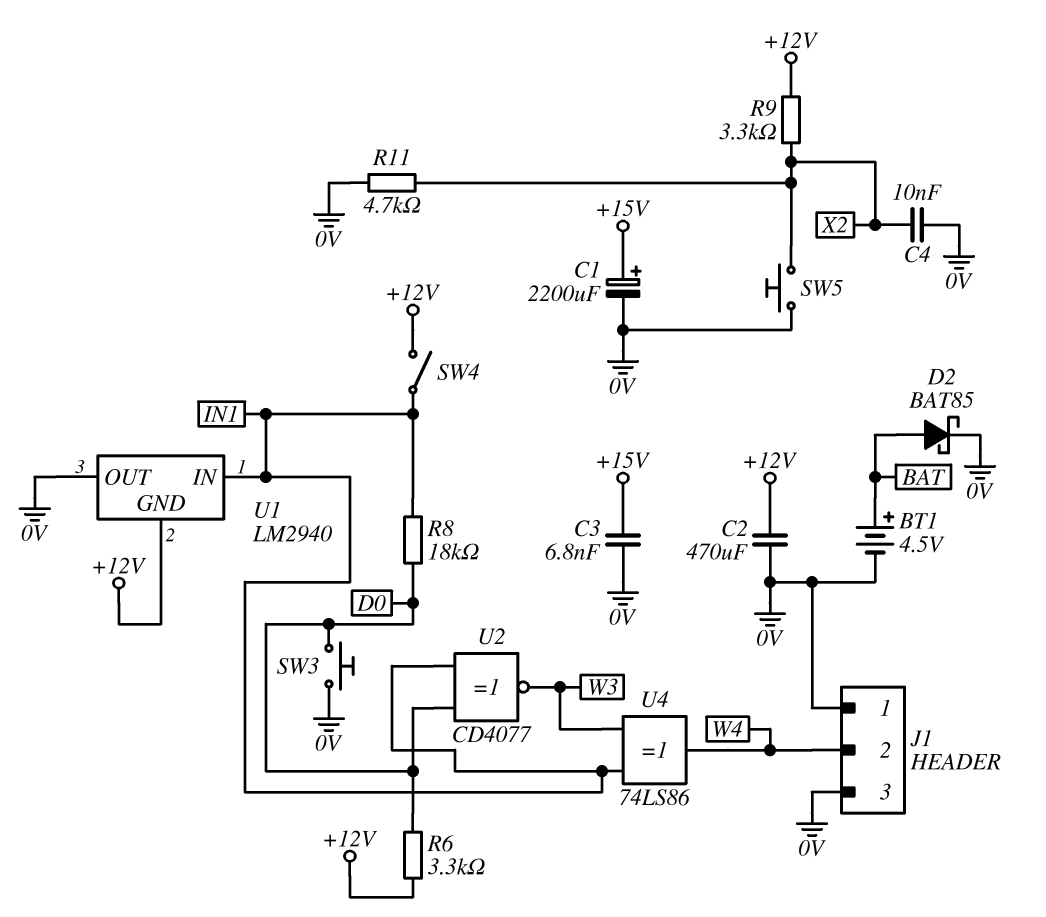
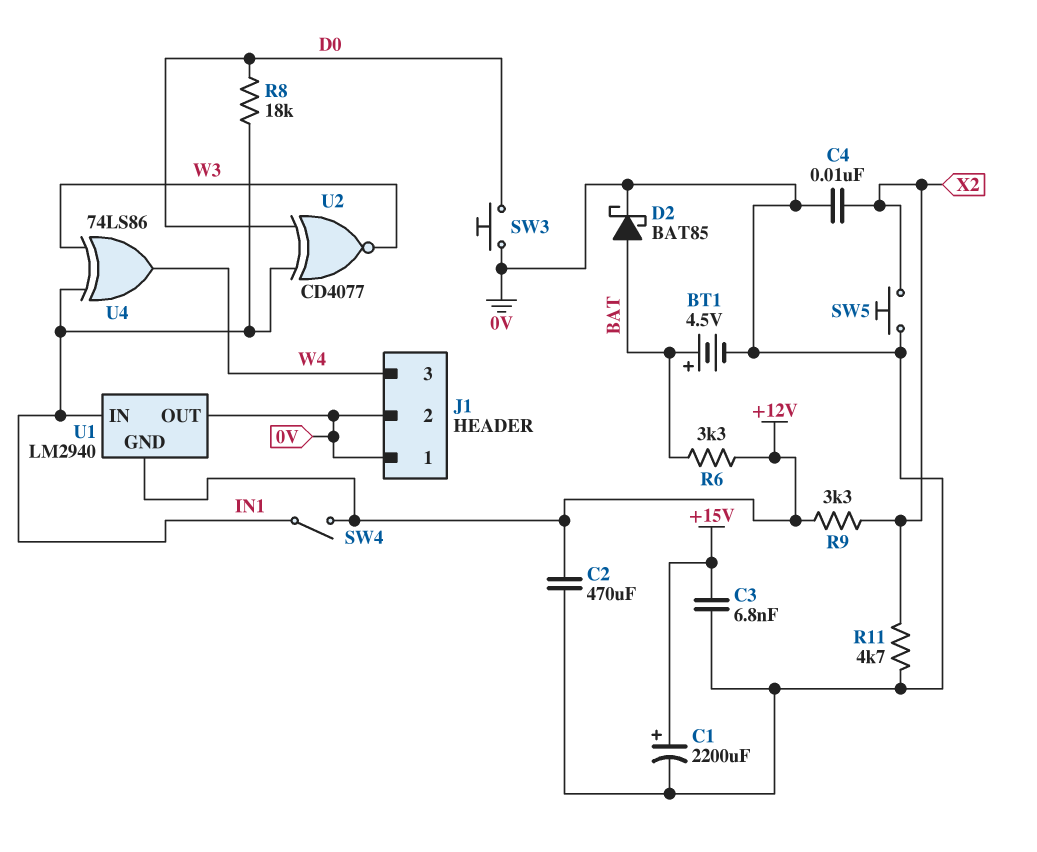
J1 pin 2: W4 -> 0V
J1 pin 3: 0V -> W4
R6: 3.3k (+12V, D0) -> 3.3k (+12V, BAT)

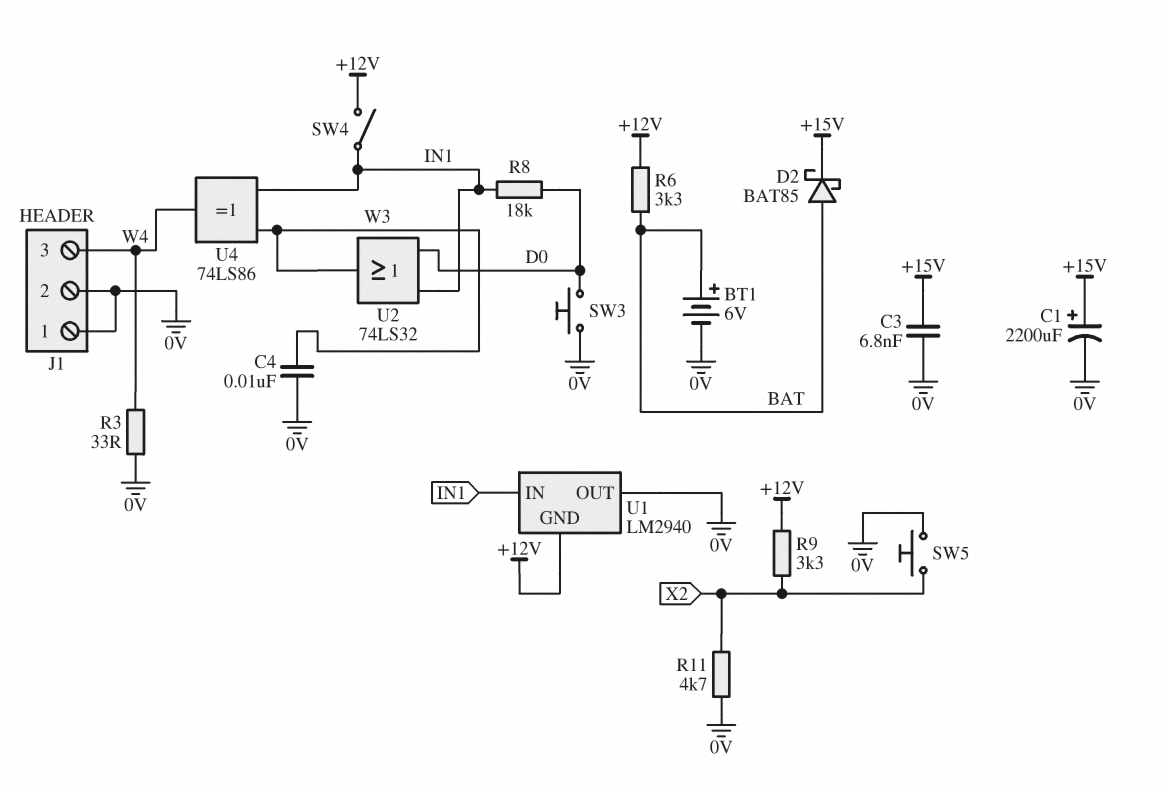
BT1: 4.5V (plus BAT, minus 0V) -> 6V (plus BAT, minus 0V)
C2: 470uF (+12V, 0V) -> none
C4: 10nF (0V, X2) -> 10nF (0V, W3)
D2: schottky BAT85 (A BAT, K 0V) -> schottky BAT85 (A BAT, K +15V)
R3: none -> 33 (0V, W4)
U2: XNOR CD4077 (in D0, in IN1, out W3) -> OR 74LS32 (in D0, in IN1, out W3)

